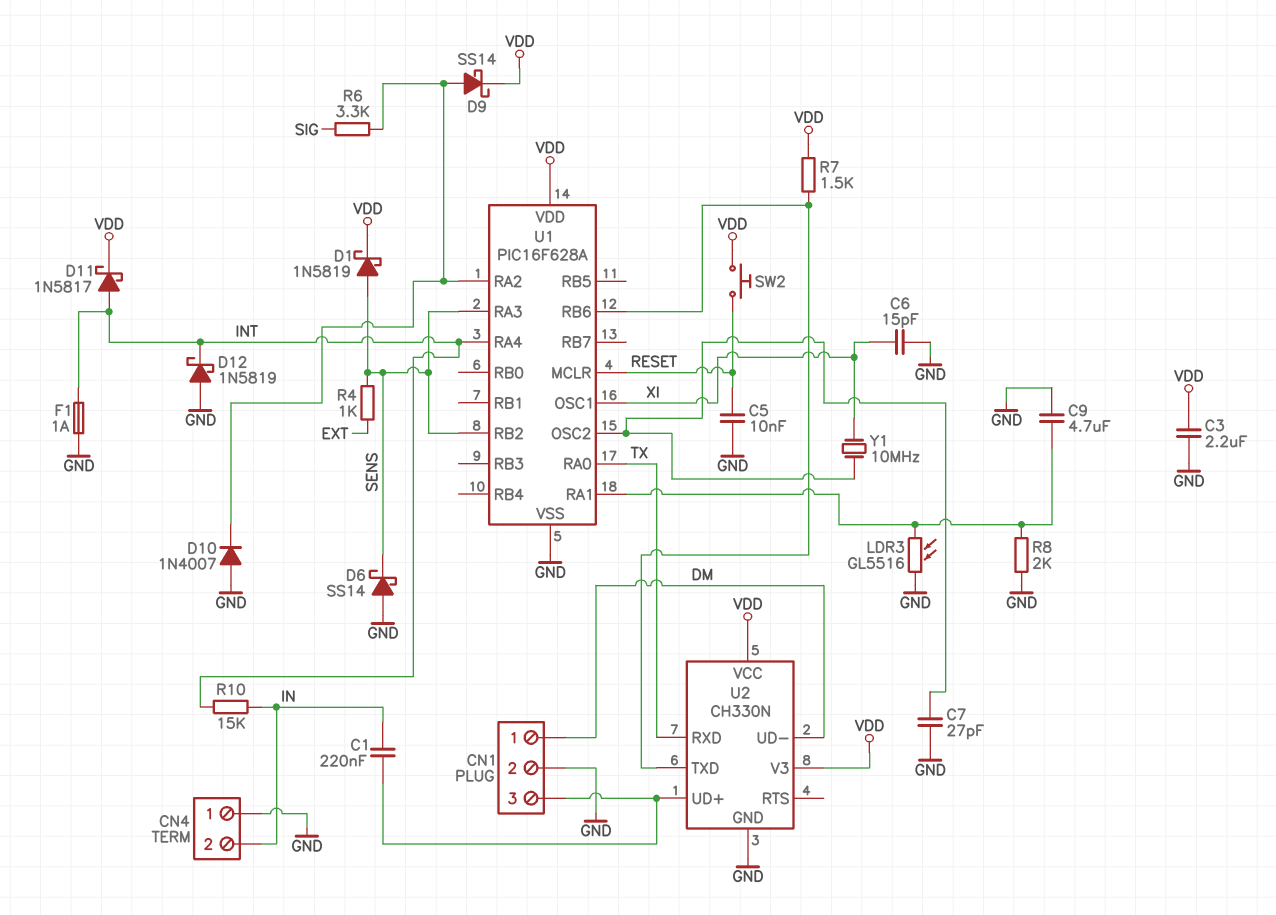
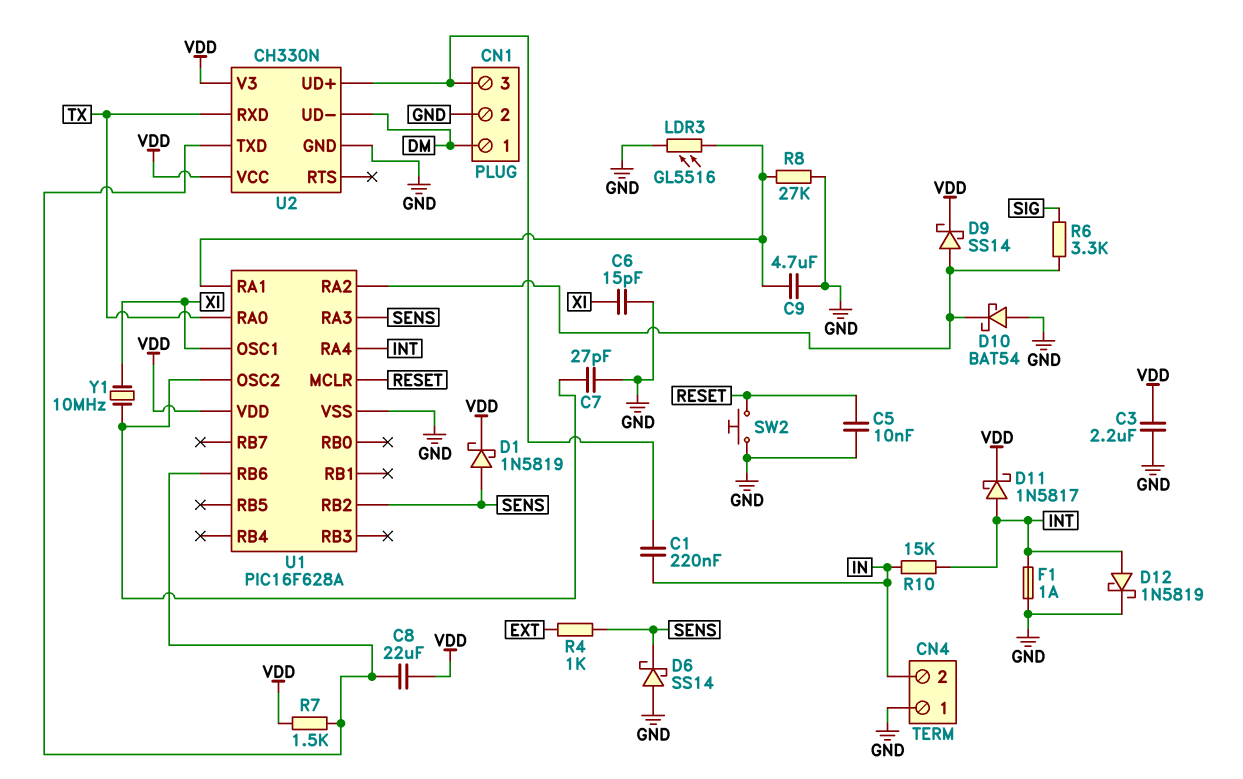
C8: none -> 22uF (U1/RB6, VDD)
D10: diode 1N4007 (A GND, K U1/RA2) -> schottky BAT54 (A GND, K U1/RA2)
D12: schottky 1N5819 (A GND, K INT) -> schottky 1N5819 (A INT, K GND)
R8: 2k (GND, U1/RA1) -> 27k (GND, U1/RA1)
SW2: button (RESET, VDD) -> button (GND, RESET)

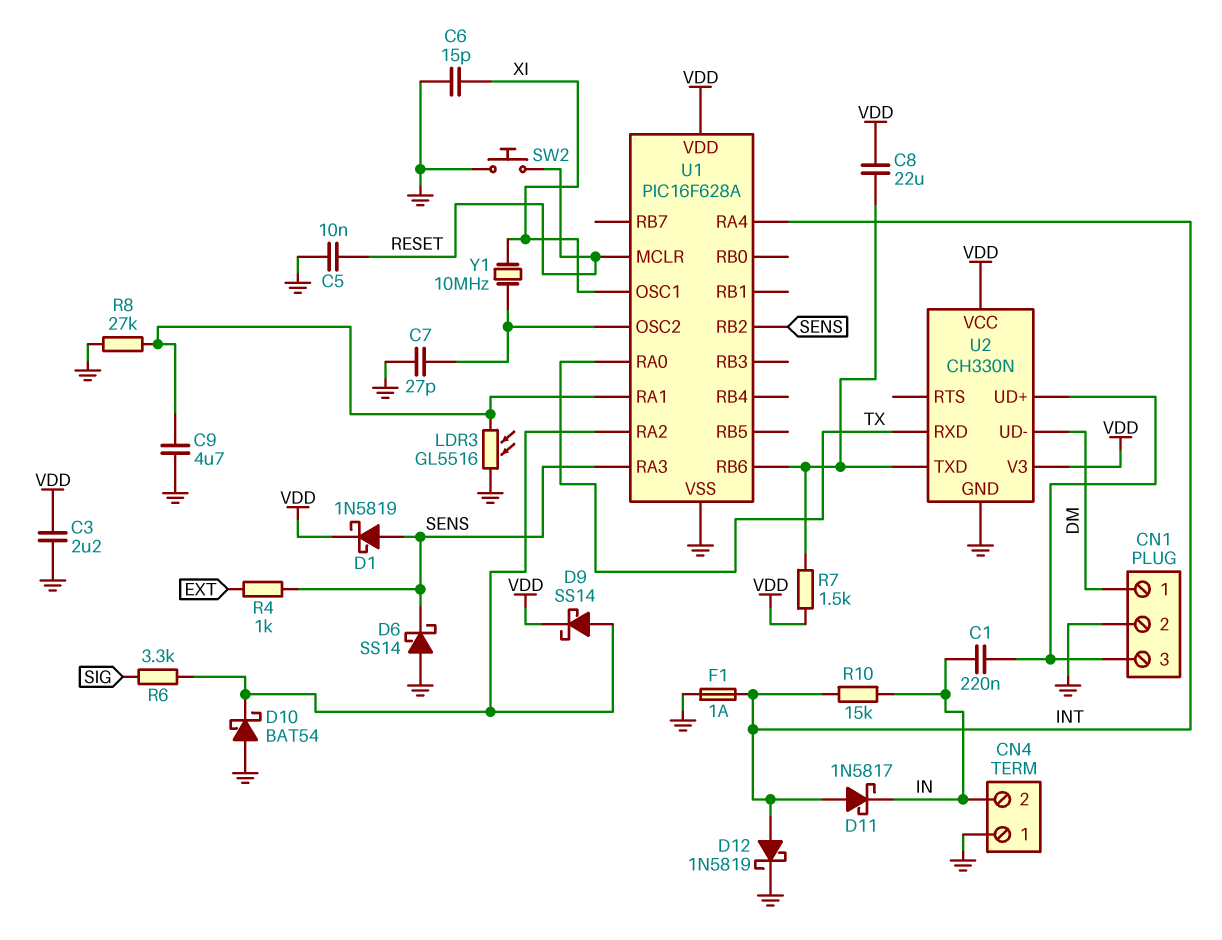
D11: schottky 1N5817 (A INT, K VDD) -> schottky 1N5817 (A INT, K IN)

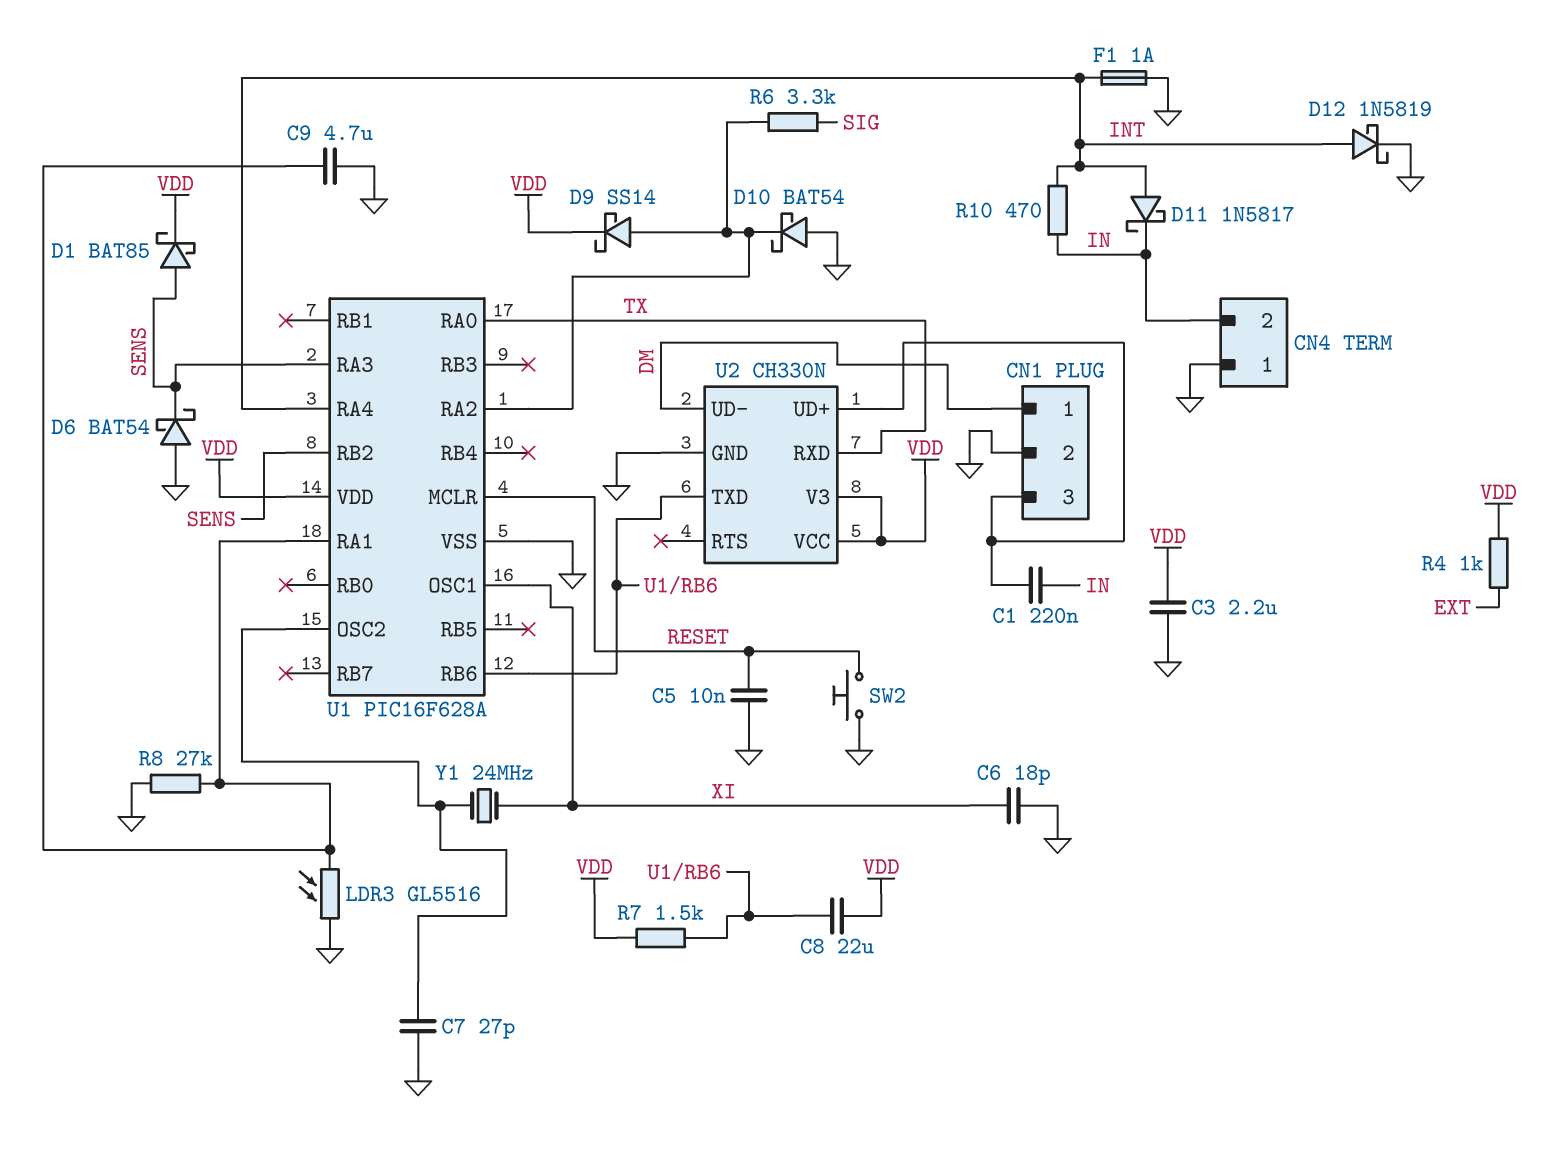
C6: 15pF (GND, XI) -> 18pF (GND, XI)
D1: schottky 1N5819 (A SENS, K VDD) -> schottky BAT85 (A SENS, K VDD)
D6: schottky SS14 (A GND, K SENS) -> schottky BAT54 (A GND, K SENS)
R4: 1k (EXT, SENS) -> 1k (EXT, VDD)
R10: 15k (IN, INT) -> 470 (IN, INT)
Y1: 10MHz (U1/OSC2, XI) -> 24MHz (U1/OSC2, XI)

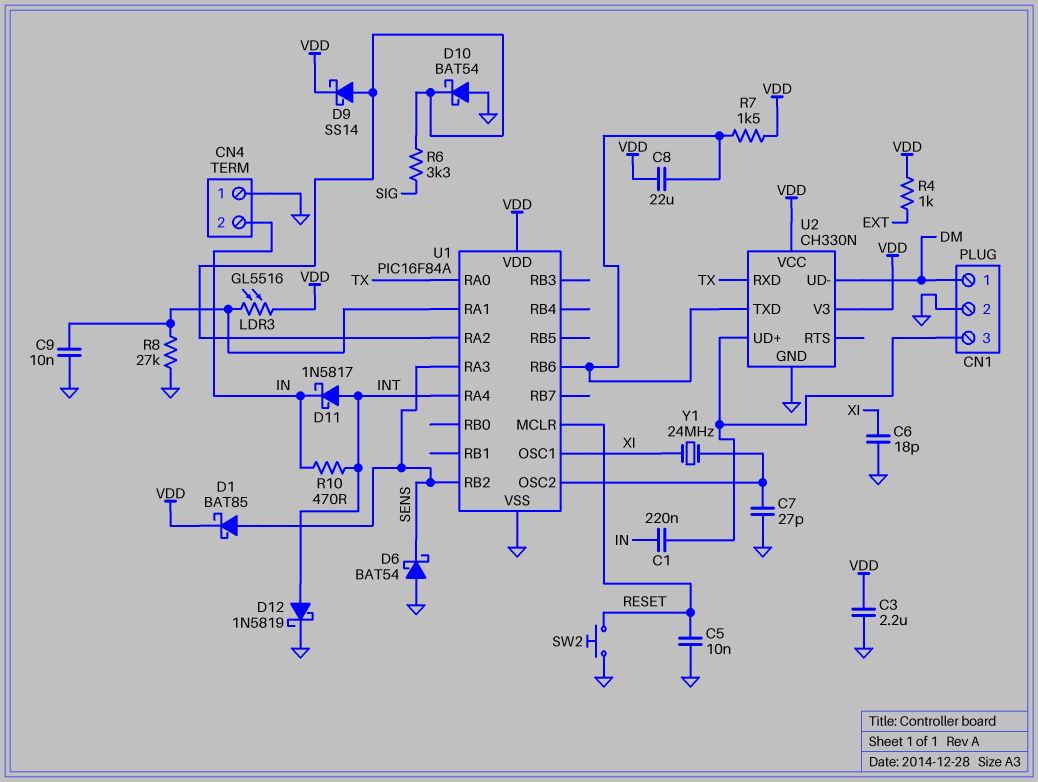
C9: 4.7uF (GND, U1/RA1) -> 10nF (GND, U1/RA1)
F1: 1A (GND, INT) -> none
LDR3: GL5516 (GND, U1/RA1) -> GL5516 (U1/RA1, VDD)
U1: PIC16F628A -> PIC16F84A

